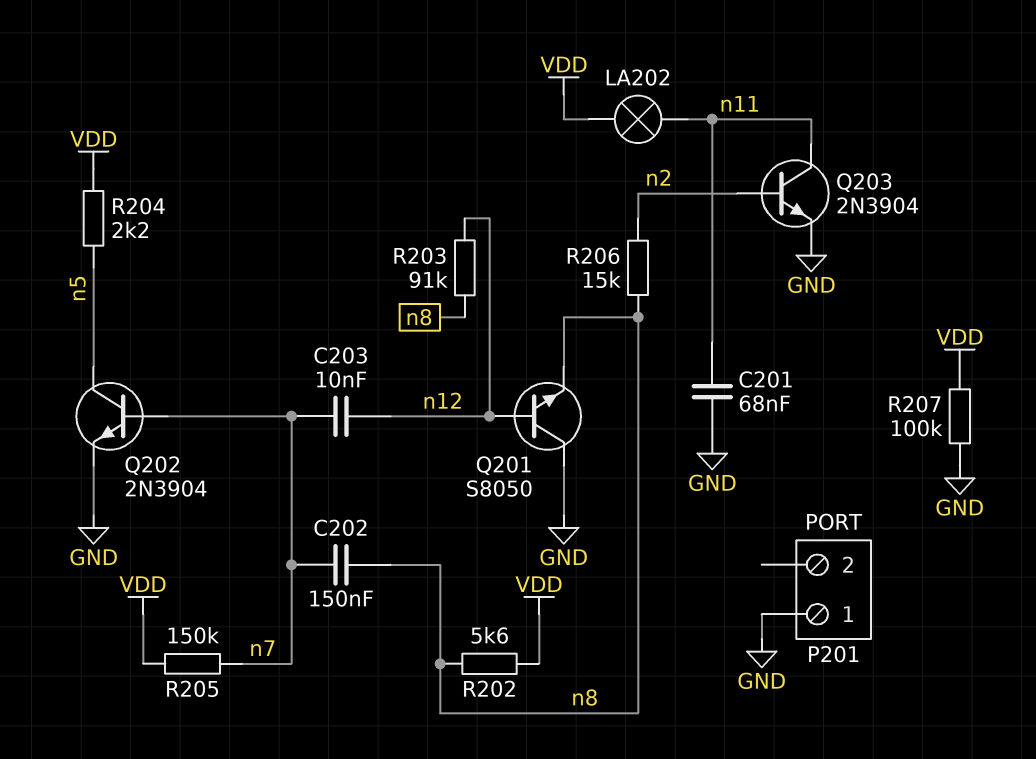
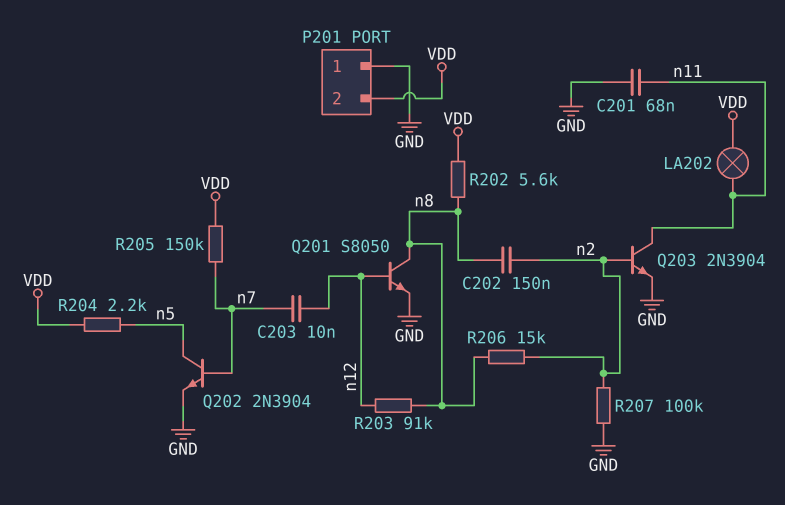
C202: 150nF (n7, n8) -> 150nF (n2, n8)
P201 pin 2: none -> VDD
Q201: NPN S8050 (B n12, C GND, E n8) -> NPN S8050 (B n12, C n8, E GND)
R207: 100k (GND, VDD) -> 100k (GND, n2)

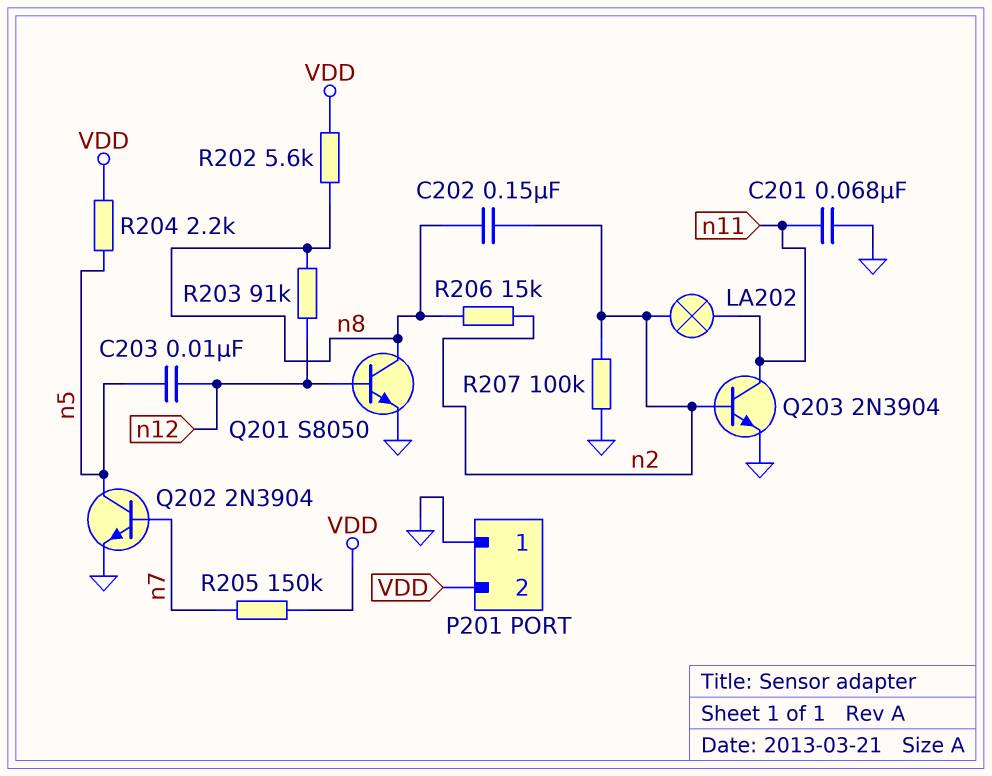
C203: 10nF (n7, n12) -> 10nF (n5, n12)
LA202: lamp (VDD, n11) -> lamp (n2, n11)

